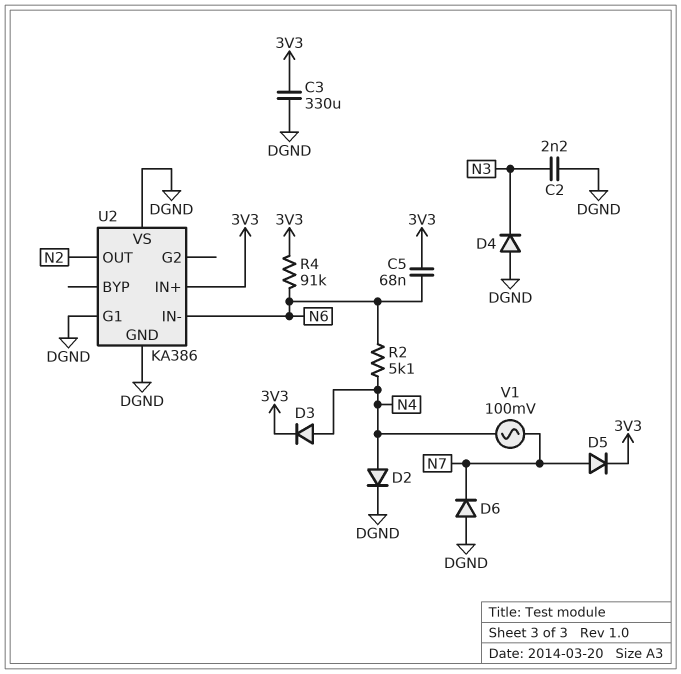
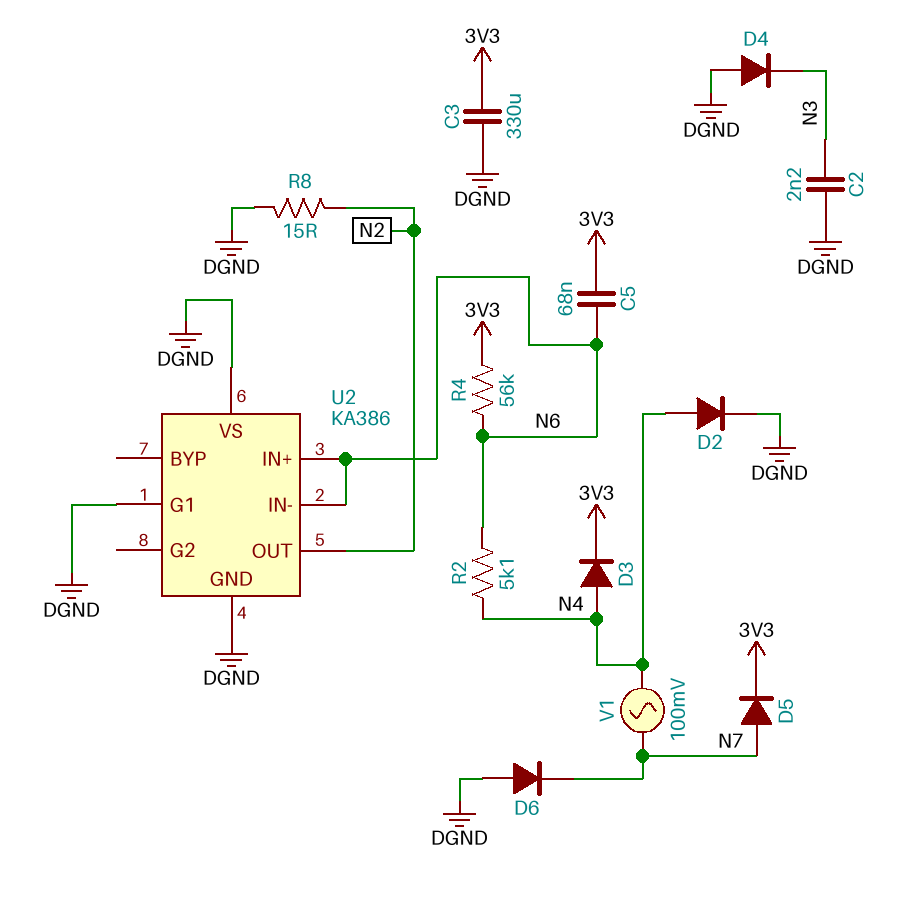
R4: 91k (3V3, N6) -> 56k (3V3, N6)
R8: none -> 15 (DGND, N2)
U2 pin IN+: 3V3 -> N6

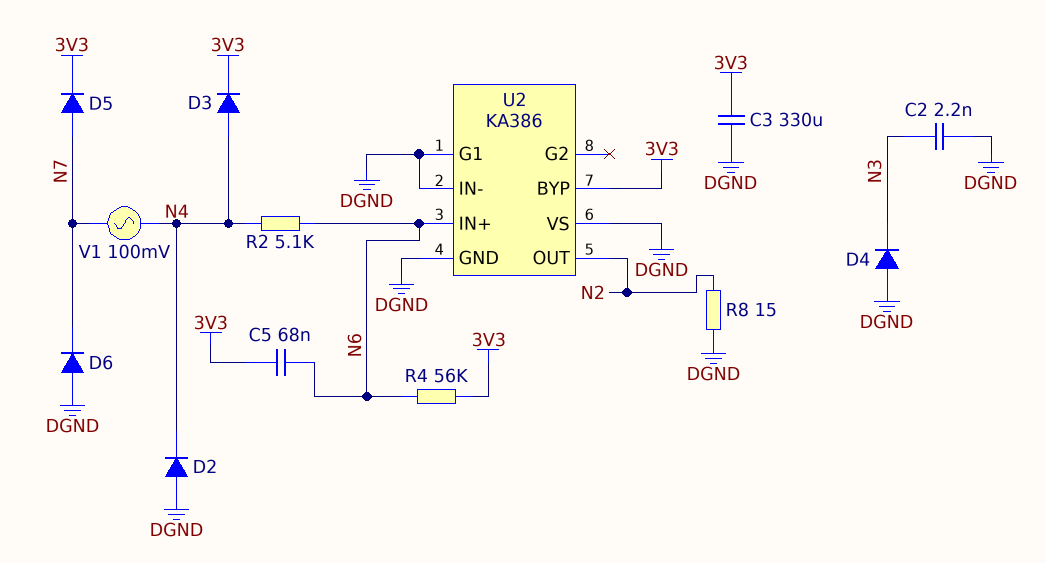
D2: diode (A N4, K DGND) -> diode (A DGND, K N4)
U2 pin BYP: none -> 3V3
U2 pin IN-: N6 -> DGND

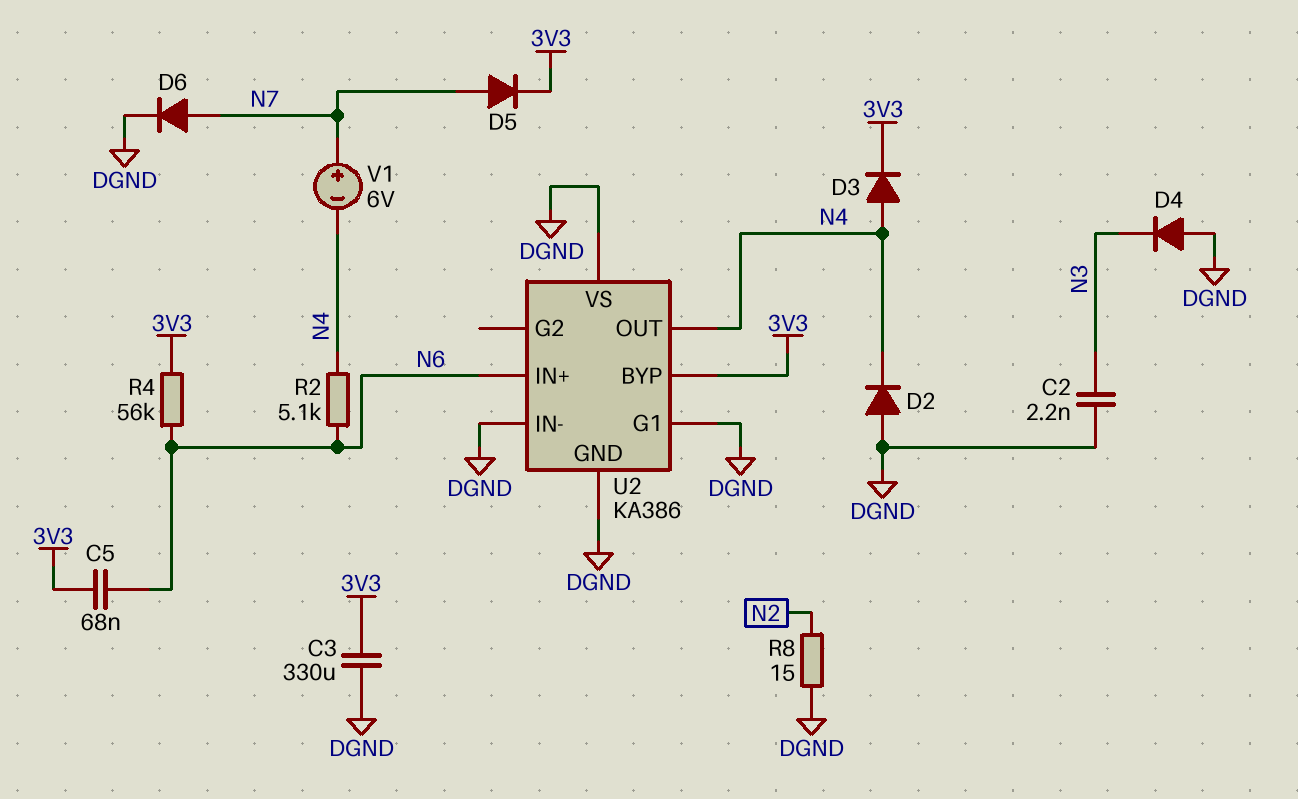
D6: diode (A DGND, K N7) -> diode (A N7, K DGND)
U2 pin OUT: N2 -> N4
V1: AC 100mV (N4, N7) -> 6V (plus N7, minus N4)

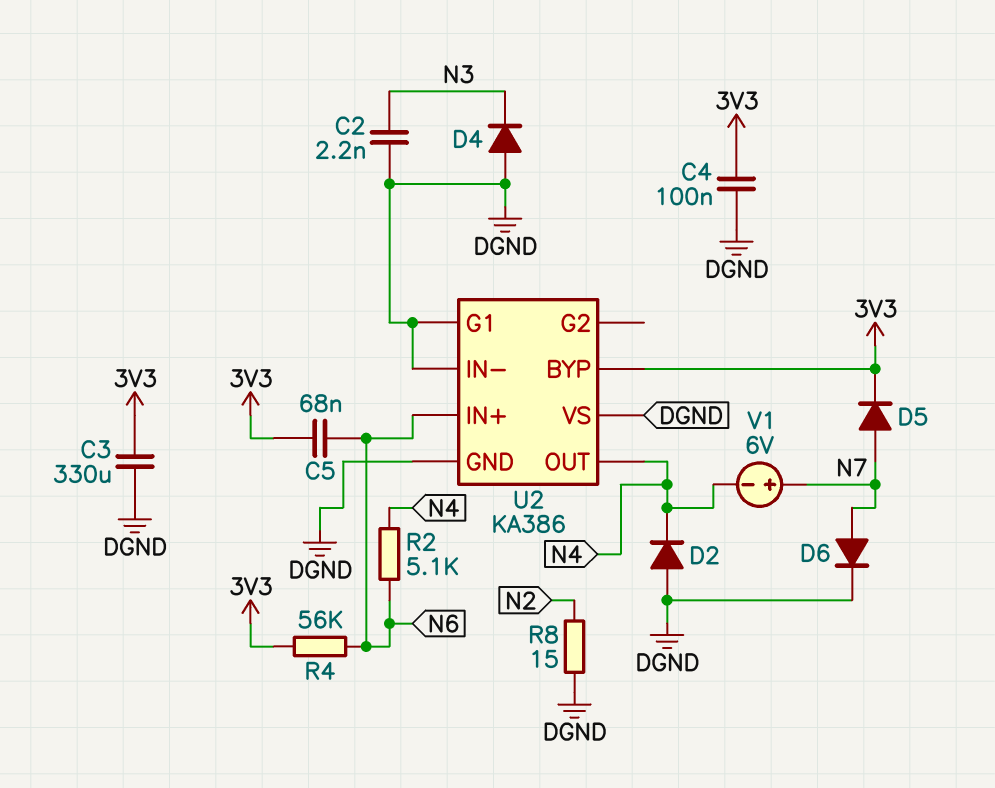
C4: none -> 100nF (3V3, DGND)
D3: diode (A N4, K 3V3) -> none

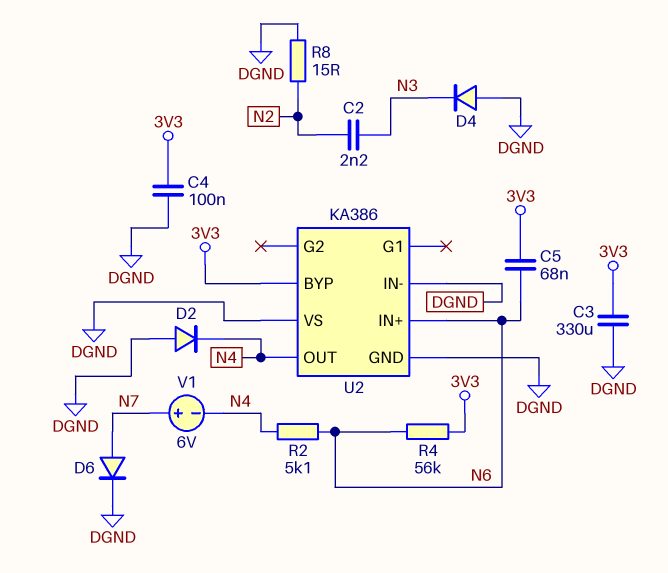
C2: 2.2nF (DGND, N3) -> 2.2nF (N2, N3)
D5: diode (A N7, K 3V3) -> none
U2 pin G1: DGND -> none

